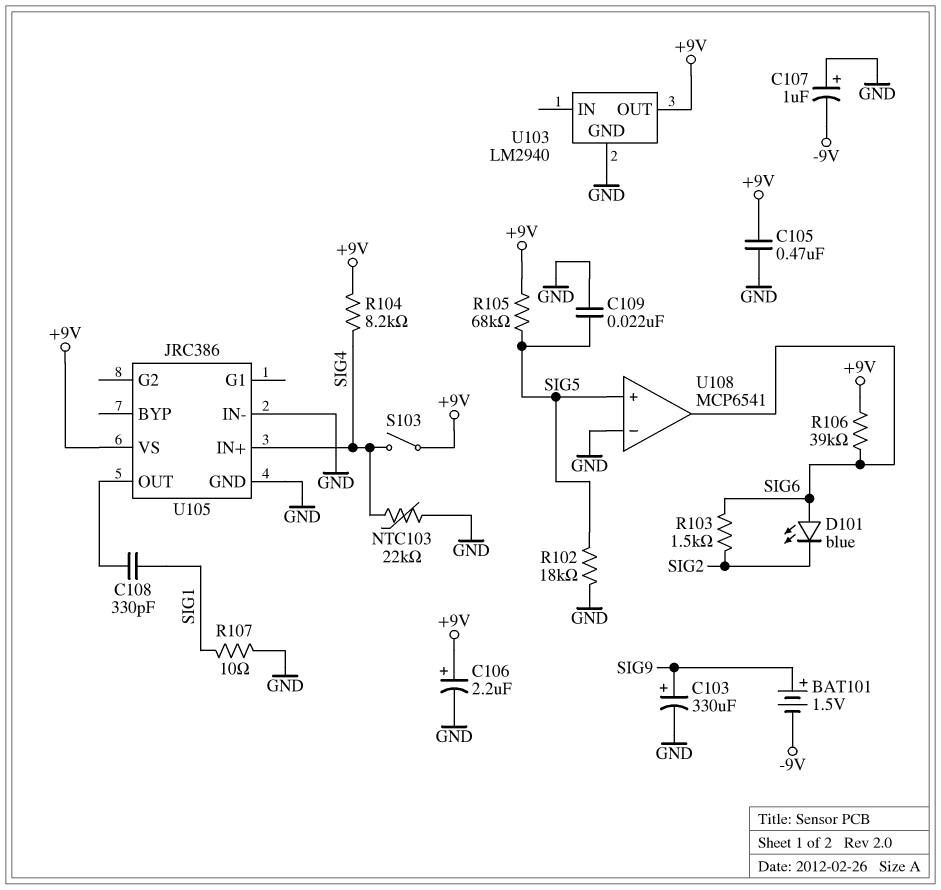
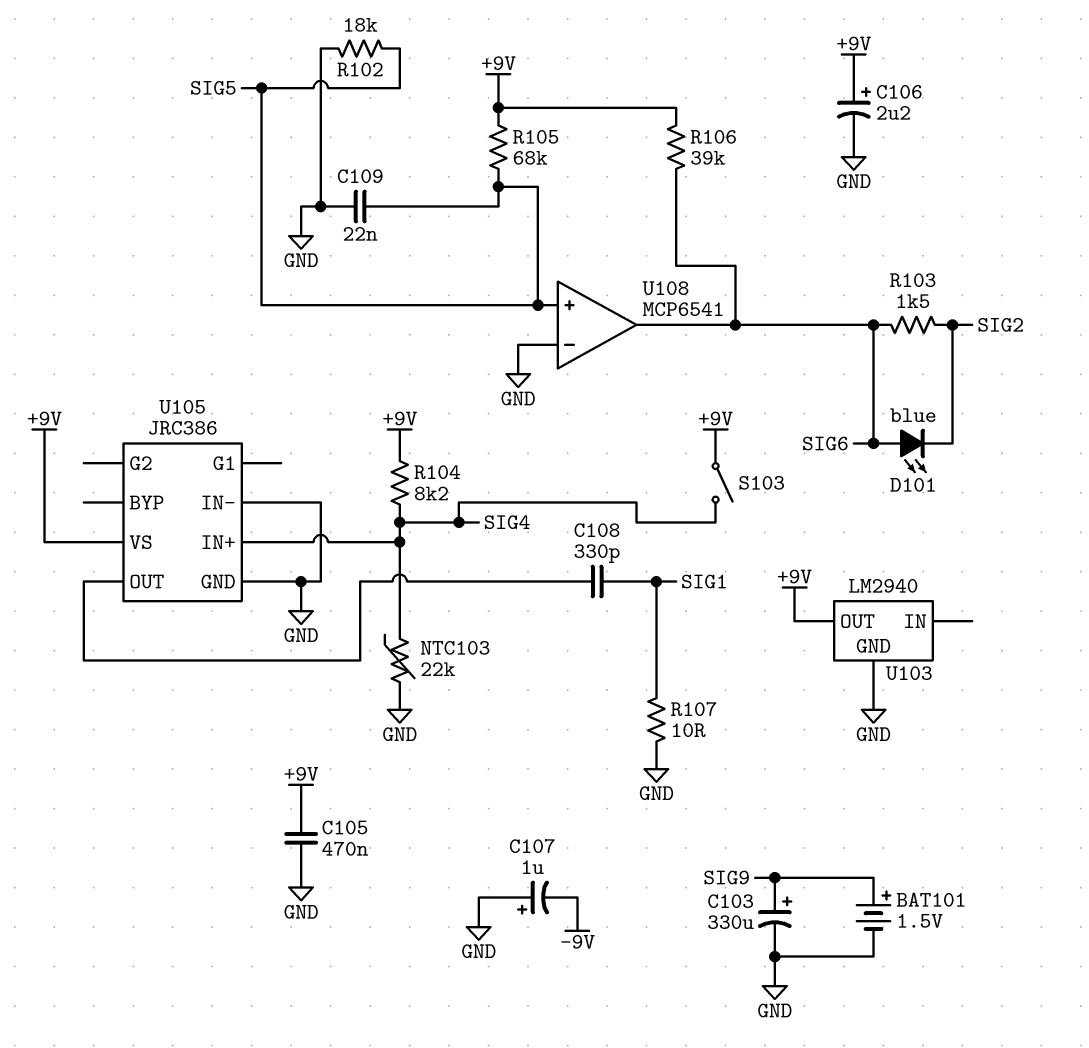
BAT101: 1.5V (plus SIG9, minus -9V) -> 1.5V (plus SIG9, minus GND)

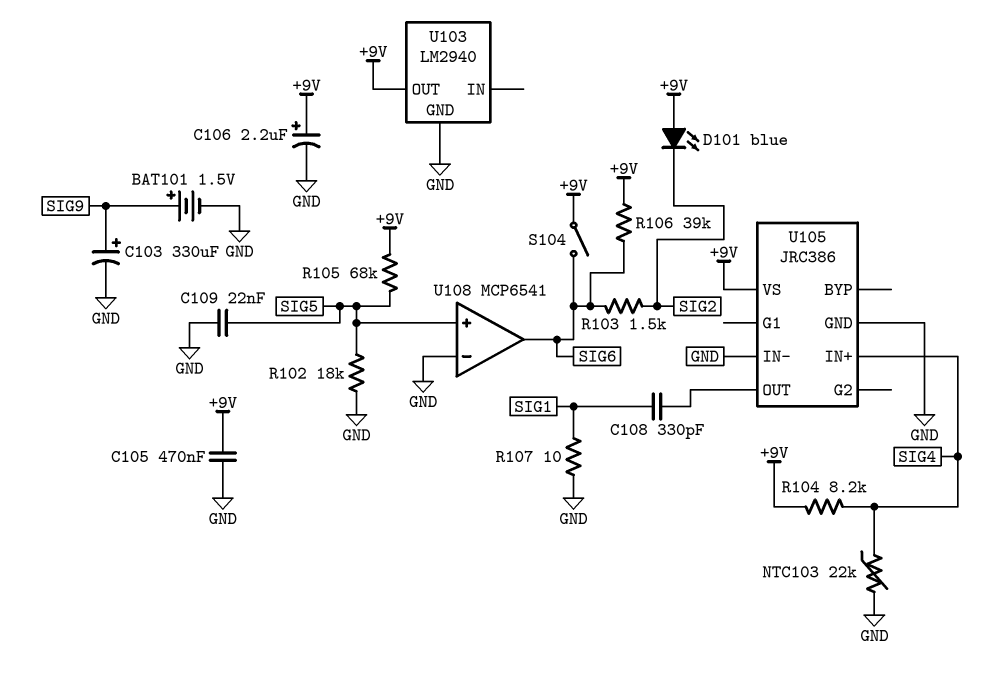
C107: 1uF (plus GND, minus -9V) -> none
D101: LED blue (A SIG6, K SIG2) -> LED blue (A +9V, K SIG2)
S103: switch (+9V, SIG4) -> none
S104: none -> switch (+9V, SIG6)

